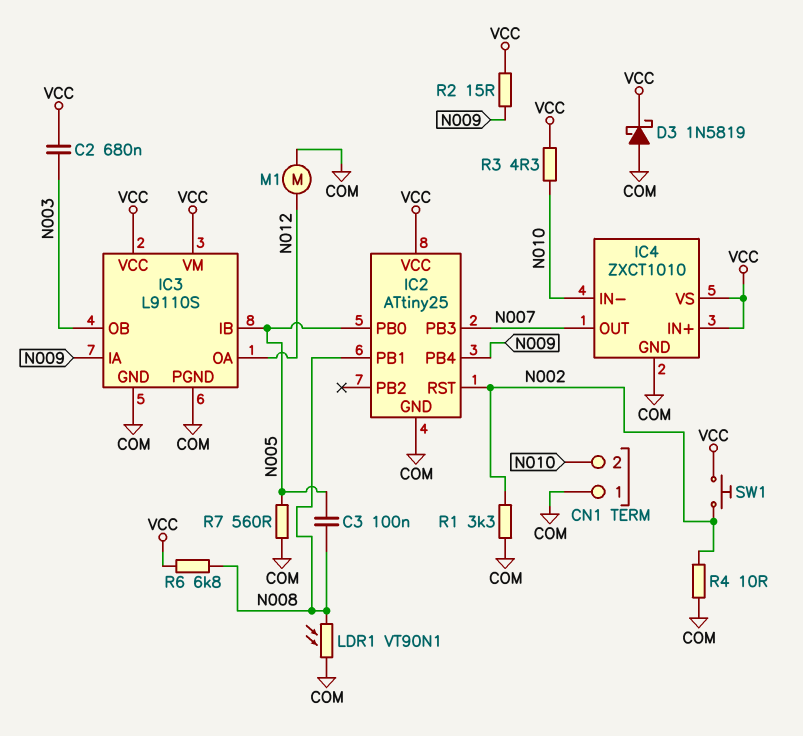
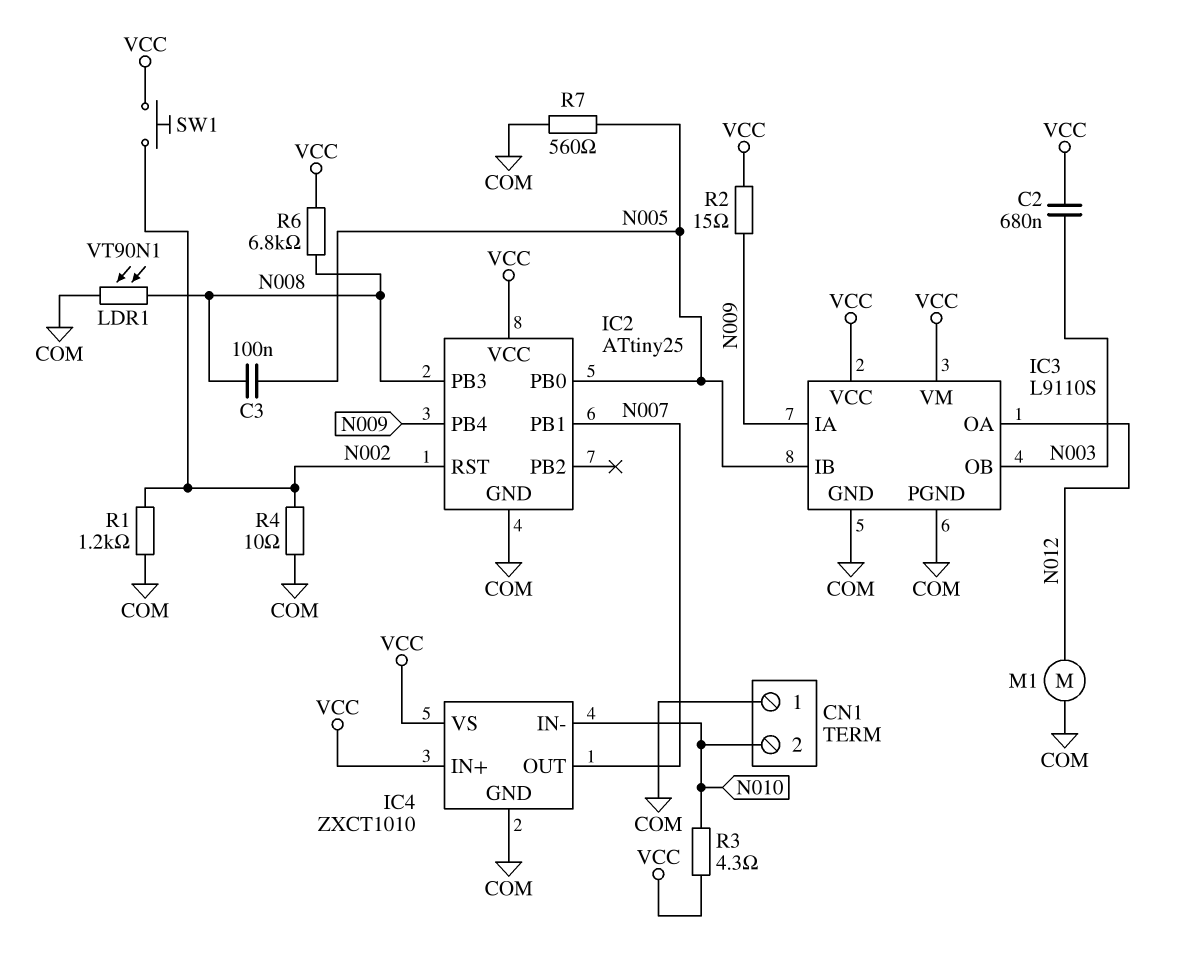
D3: schottky 1N5819 (A COM, K VCC) -> none
IC2 pin PB1: N008 -> N007
IC2 pin PB3: N007 -> N008
R1: 3.3k (COM, N002) -> 1.2k (COM, N002)

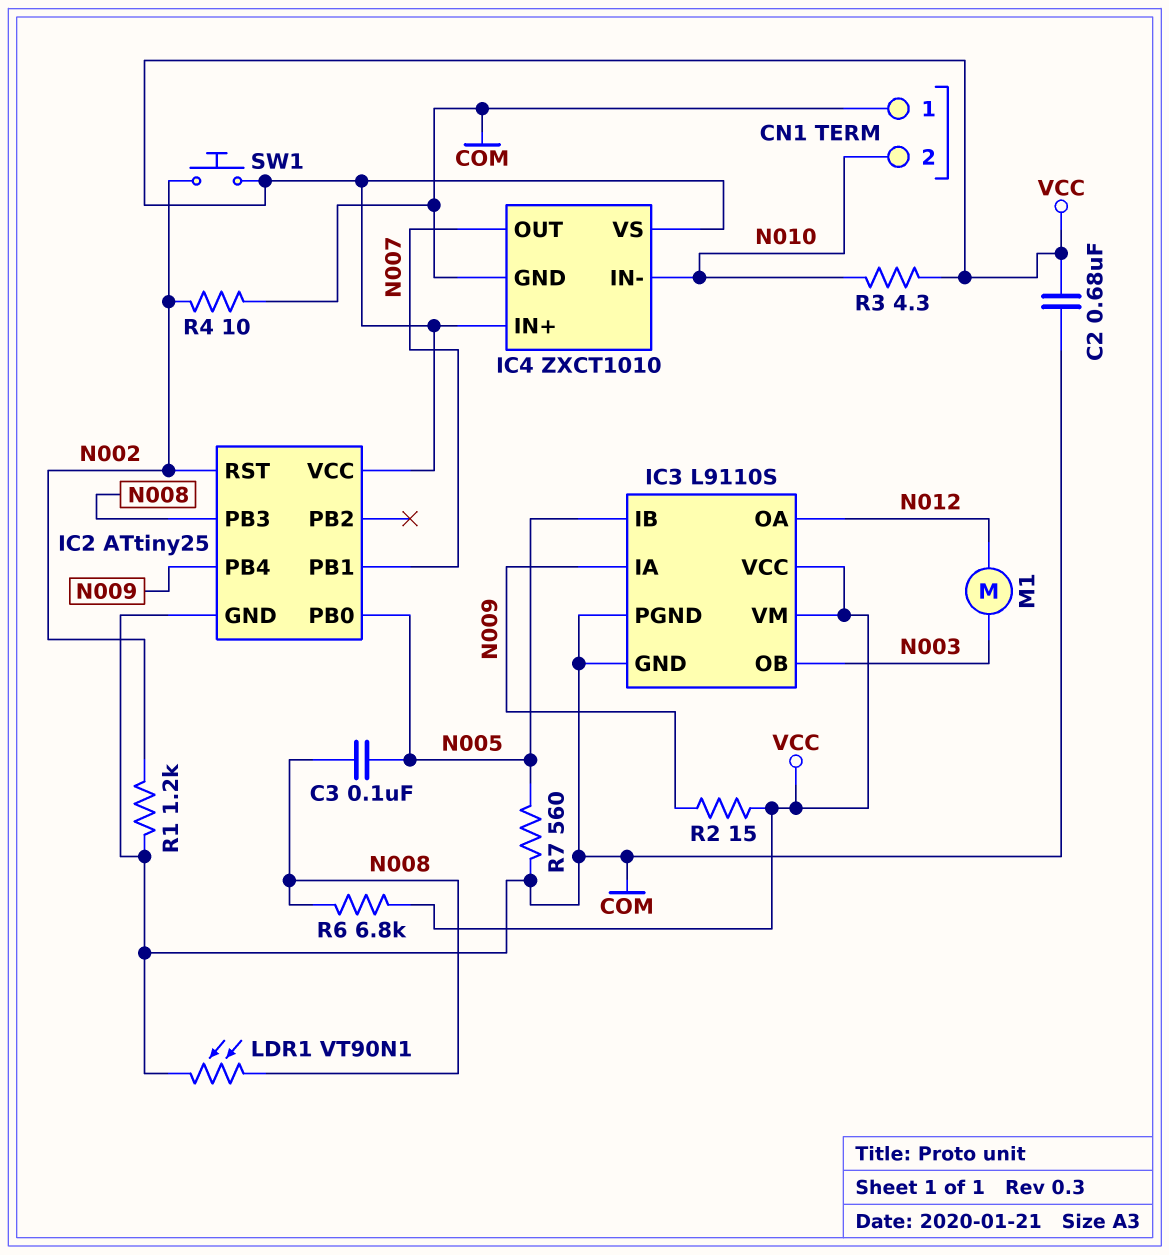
C2: 680nF (N003, VCC) -> 680nF (COM, VCC)
M1: motor (COM, N012) -> motor (N003, N012)

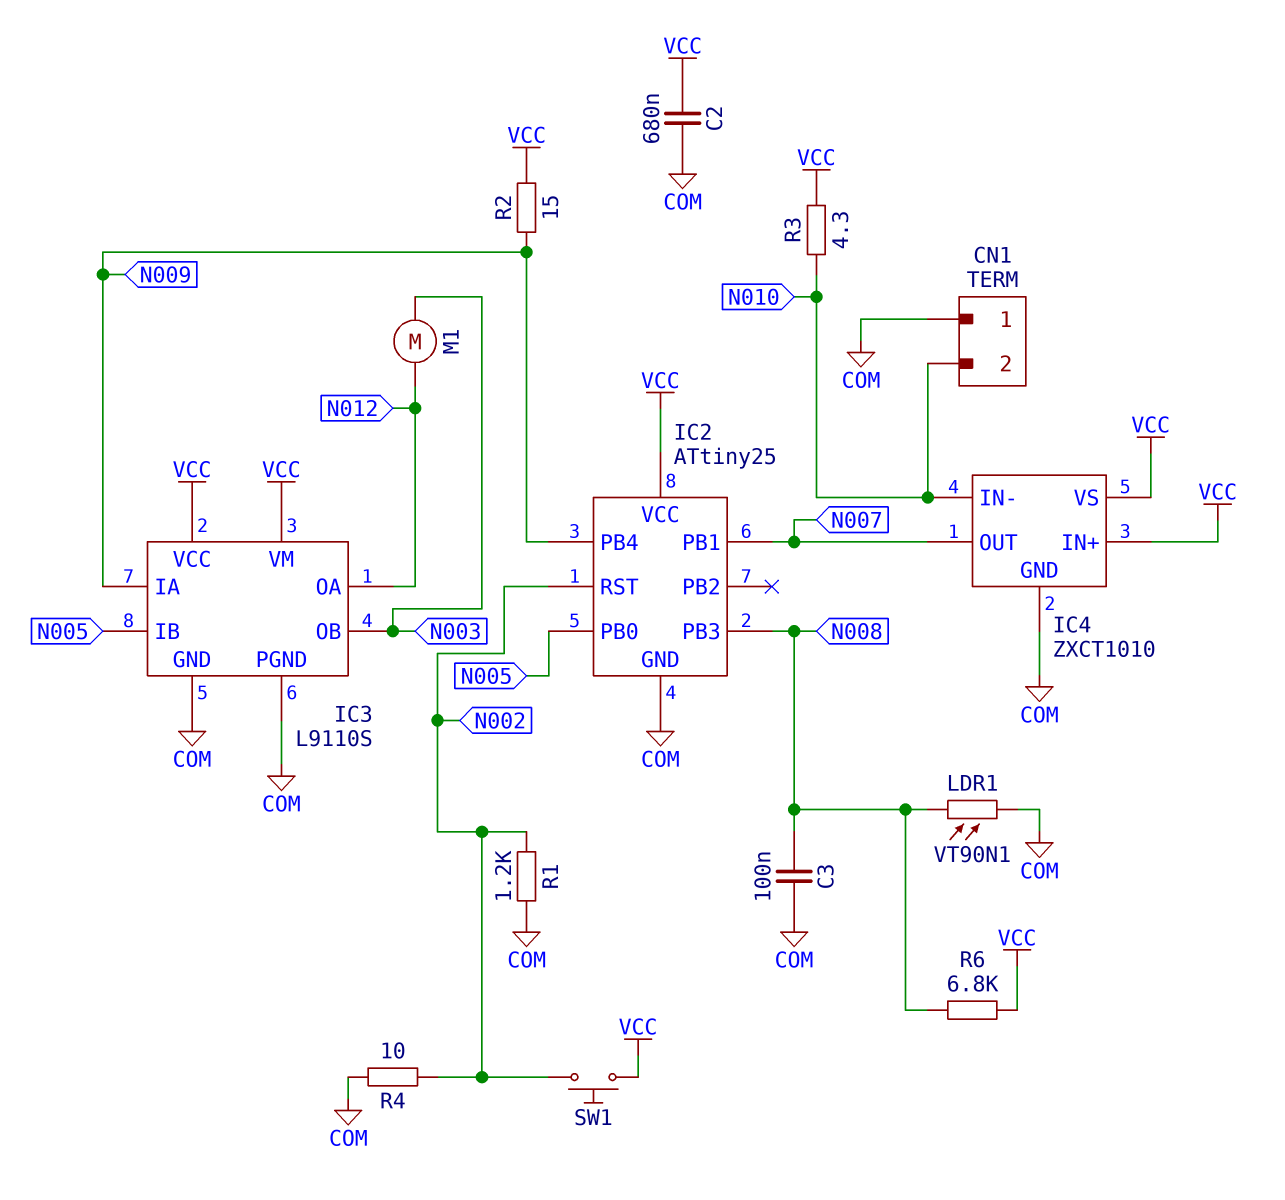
C3: 100nF (N005, N008) -> 100nF (COM, N008)
R7: 560 (COM, N005) -> none

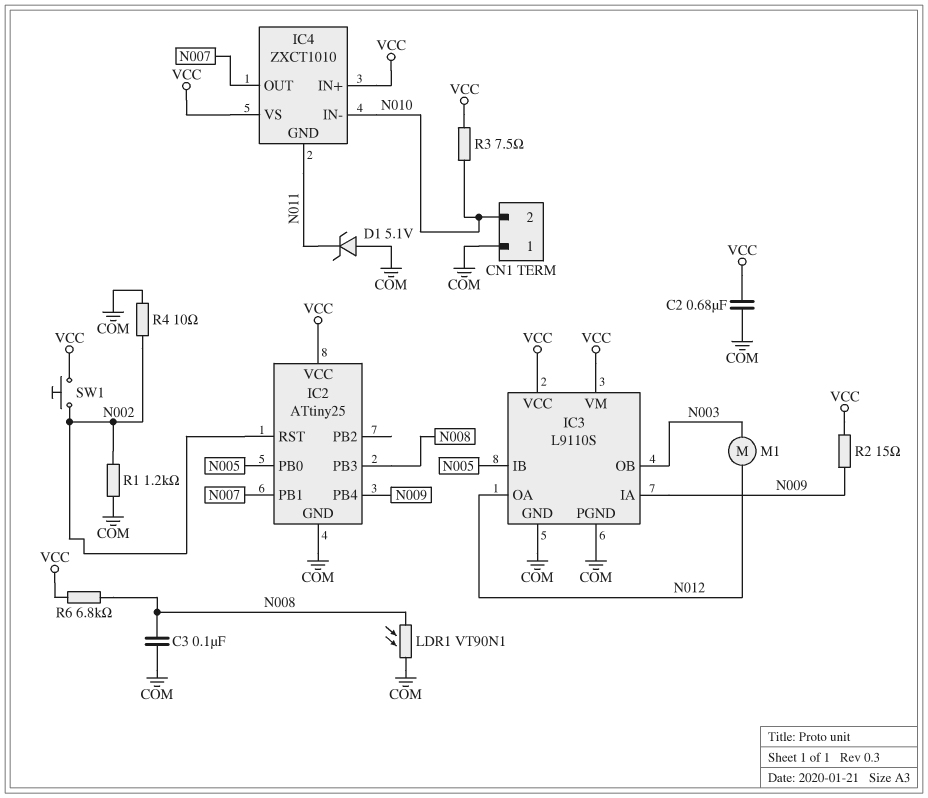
D1: none -> zener 5.1V (A COM, K N011)
IC4 pin GND: COM -> N011
R3: 4.3 (N010, VCC) -> 7.5 (N010, VCC)

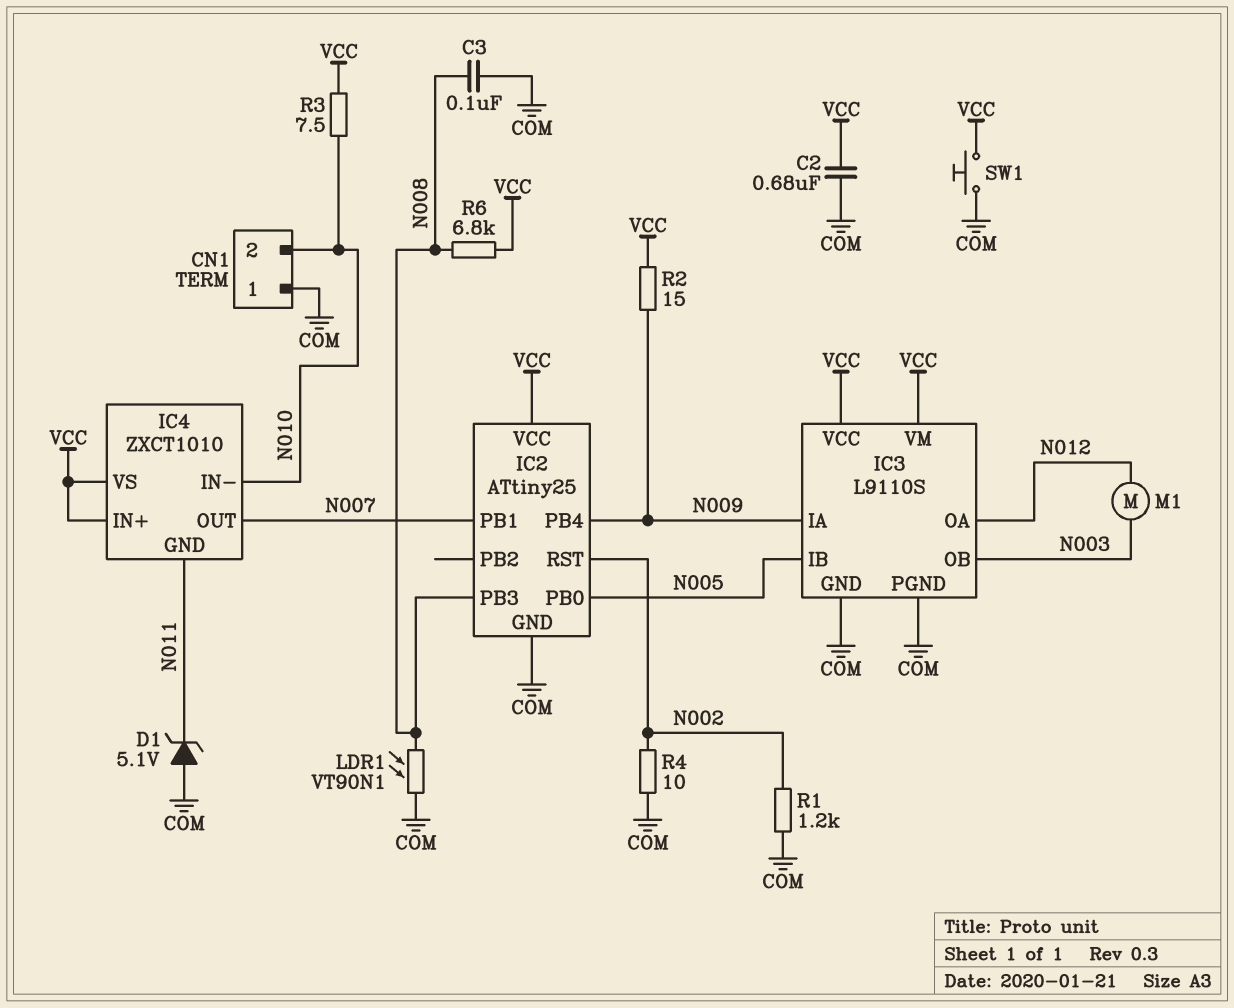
SW1: button (N002, VCC) -> button (COM, VCC)

